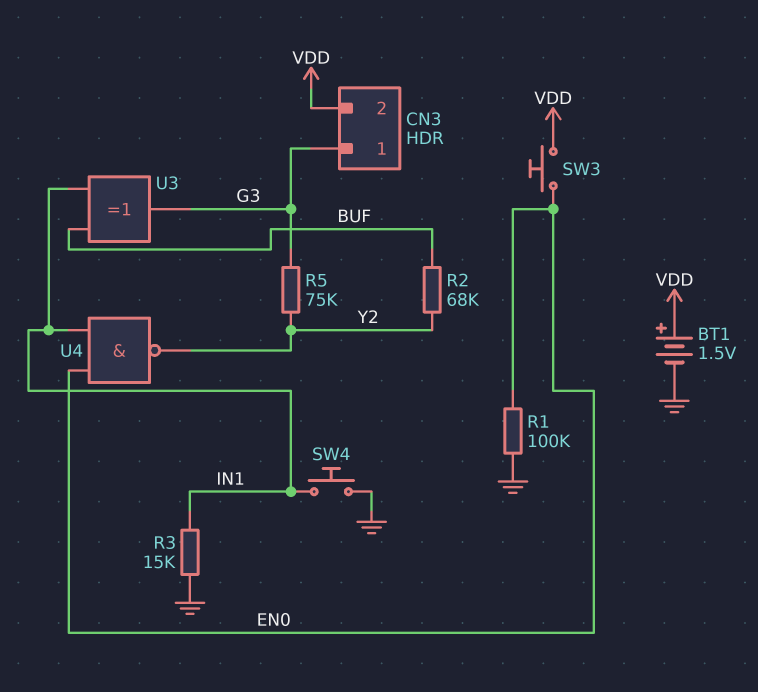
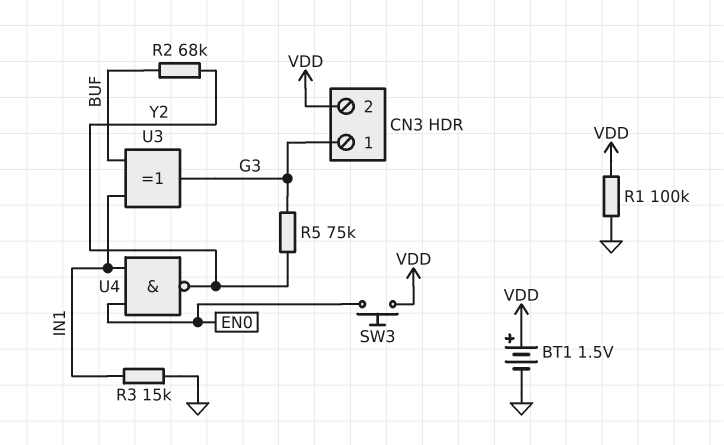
R1: 100k (EN0, GND) -> 100k (GND, VDD)
SW4: button (GND, IN1) -> none

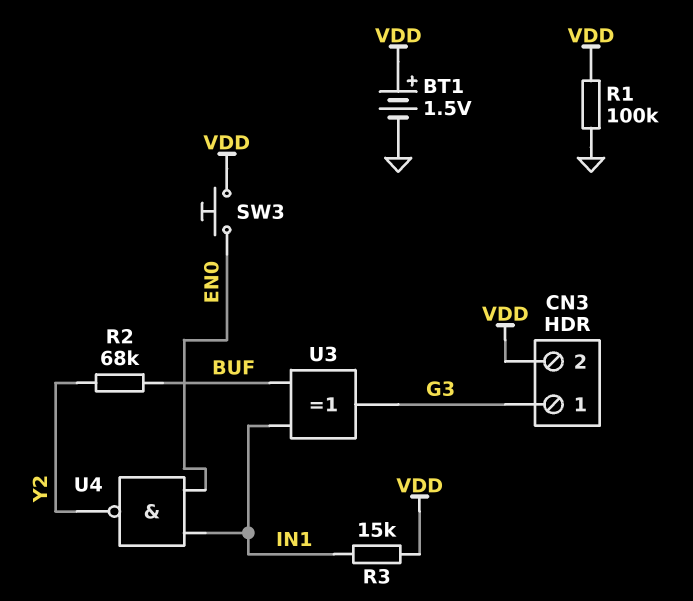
R3: 15k (GND, IN1) -> 15k (IN1, VDD)
R5: 75k (G3, Y2) -> none

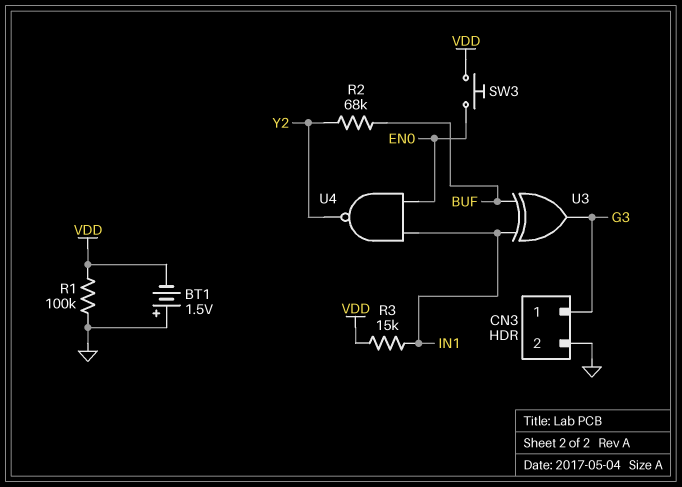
BT1: 1.5V (plus VDD, minus GND) -> 1.5V (plus GND, minus VDD)
CN3 pin 2: VDD -> GND

